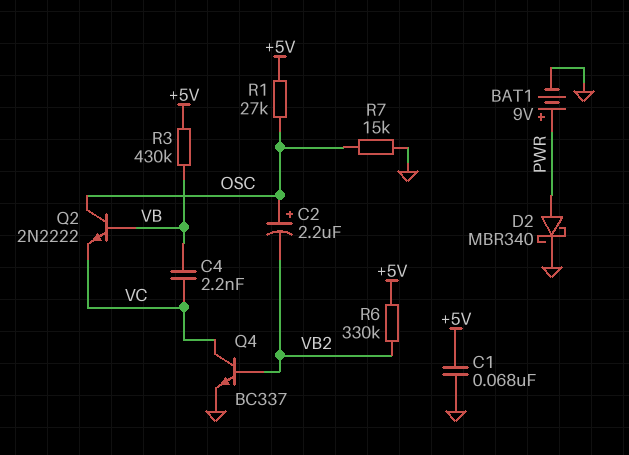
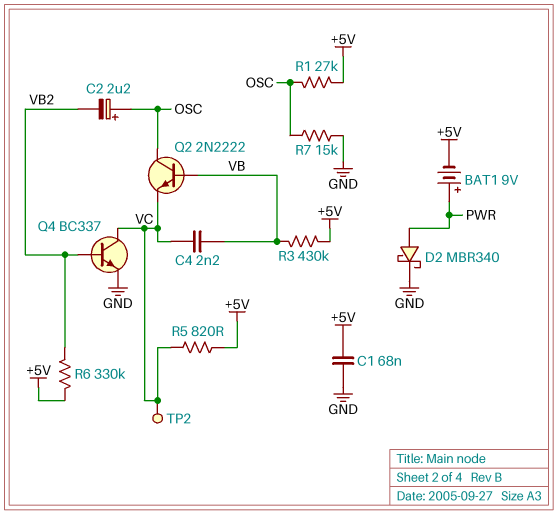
BAT1: 9V (plus PWR, minus GND) -> 9V (plus PWR, minus +5V)
R5: none -> 820 (+5V, VC)
TP2: none -> test point (VC)

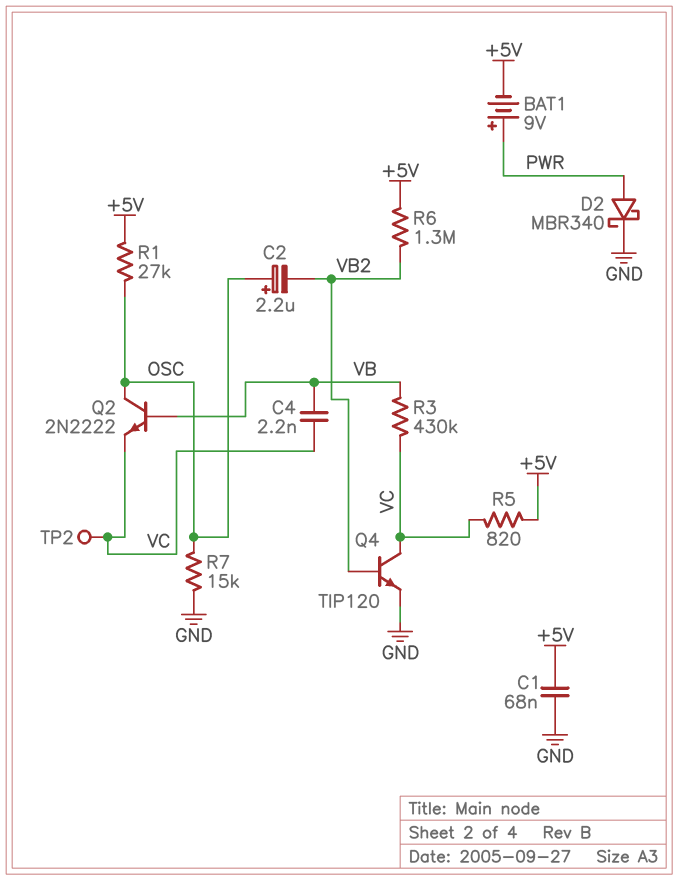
Q4: NPN BC337 (B VB2, C VC, E GND) -> NPN TIP120 (B VB2, C VC, E GND)
R3: 430k (+5V, VB) -> 430k (VB, VC)
R6: 330k (+5V, VB2) -> 1.3M (+5V, VB2)

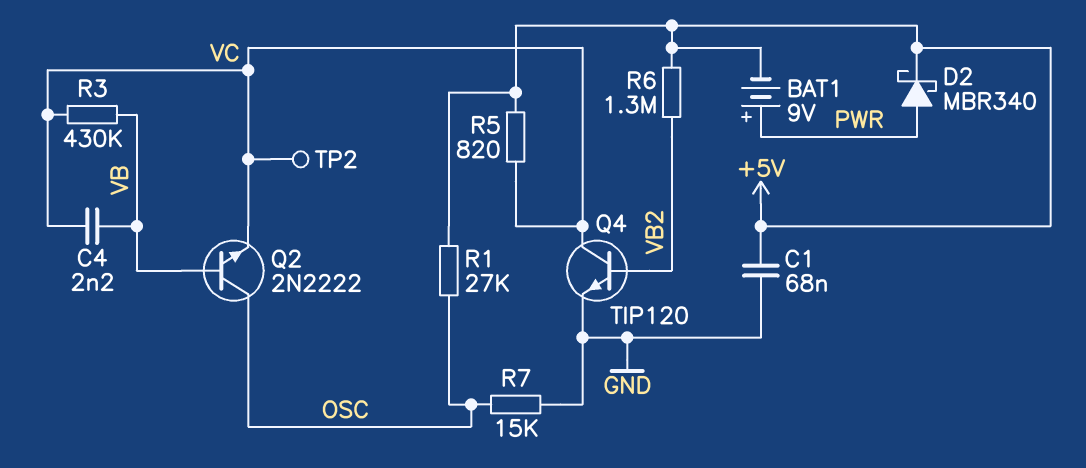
C2: 2.2uF (plus OSC, minus VB2) -> none
D2: schottky MBR340 (A PWR, K GND) -> schottky MBR340 (A PWR, K +5V)

